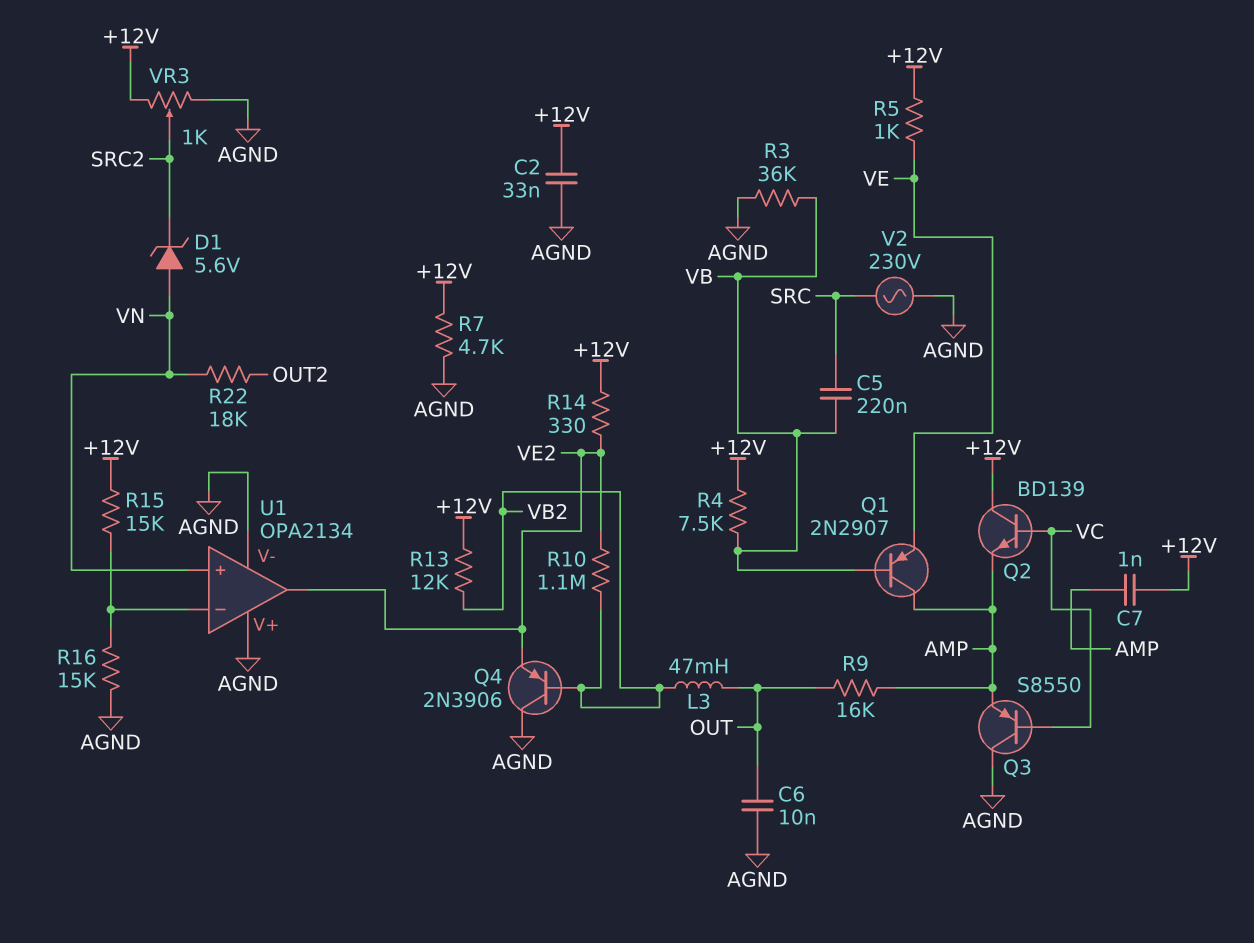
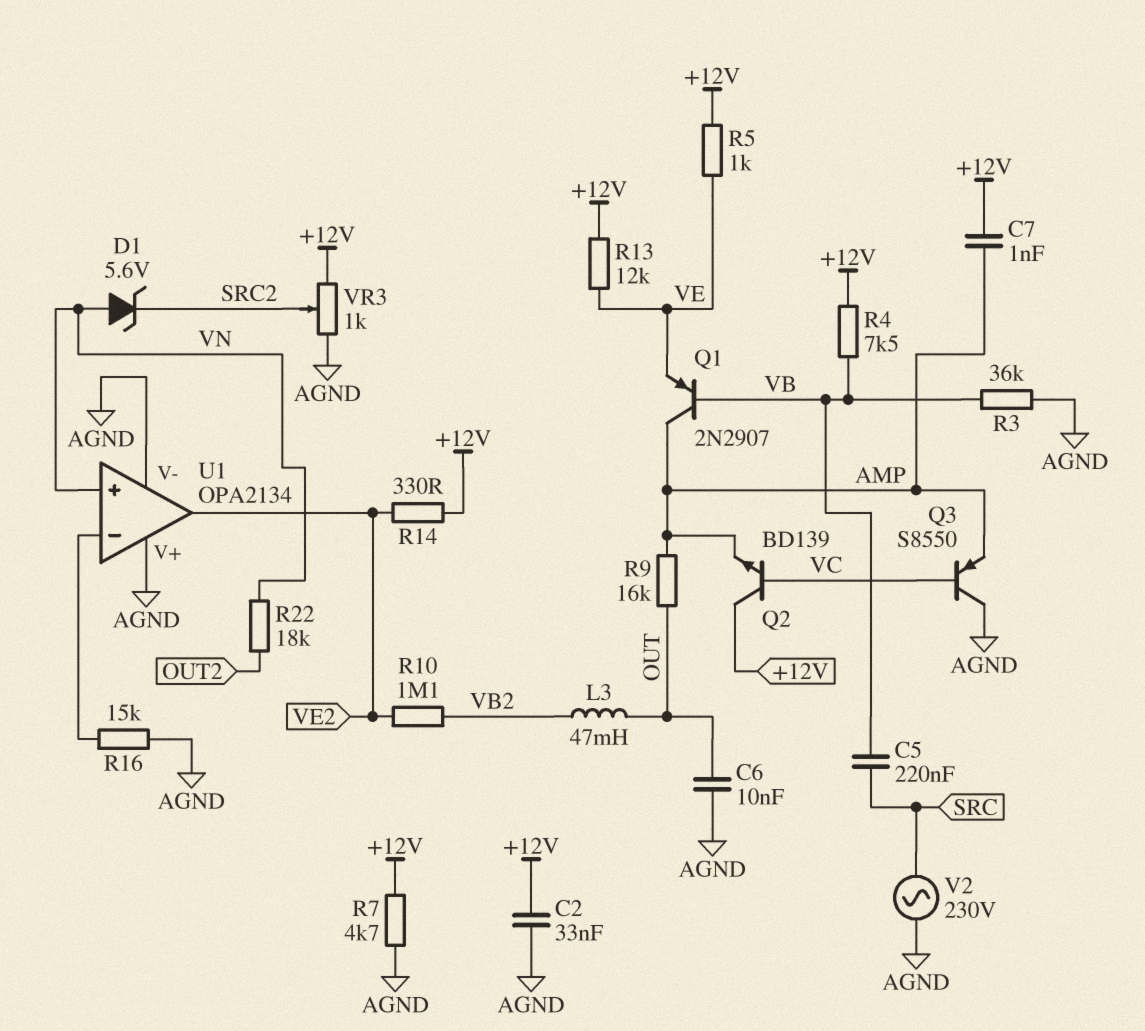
Q4: PNP 2N3906 (B VB2, C AGND, E VE2) -> none
R13: 12k (+12V, VB2) -> 12k (+12V, VE)
R15: 15k (+12V, U1/in-) -> none

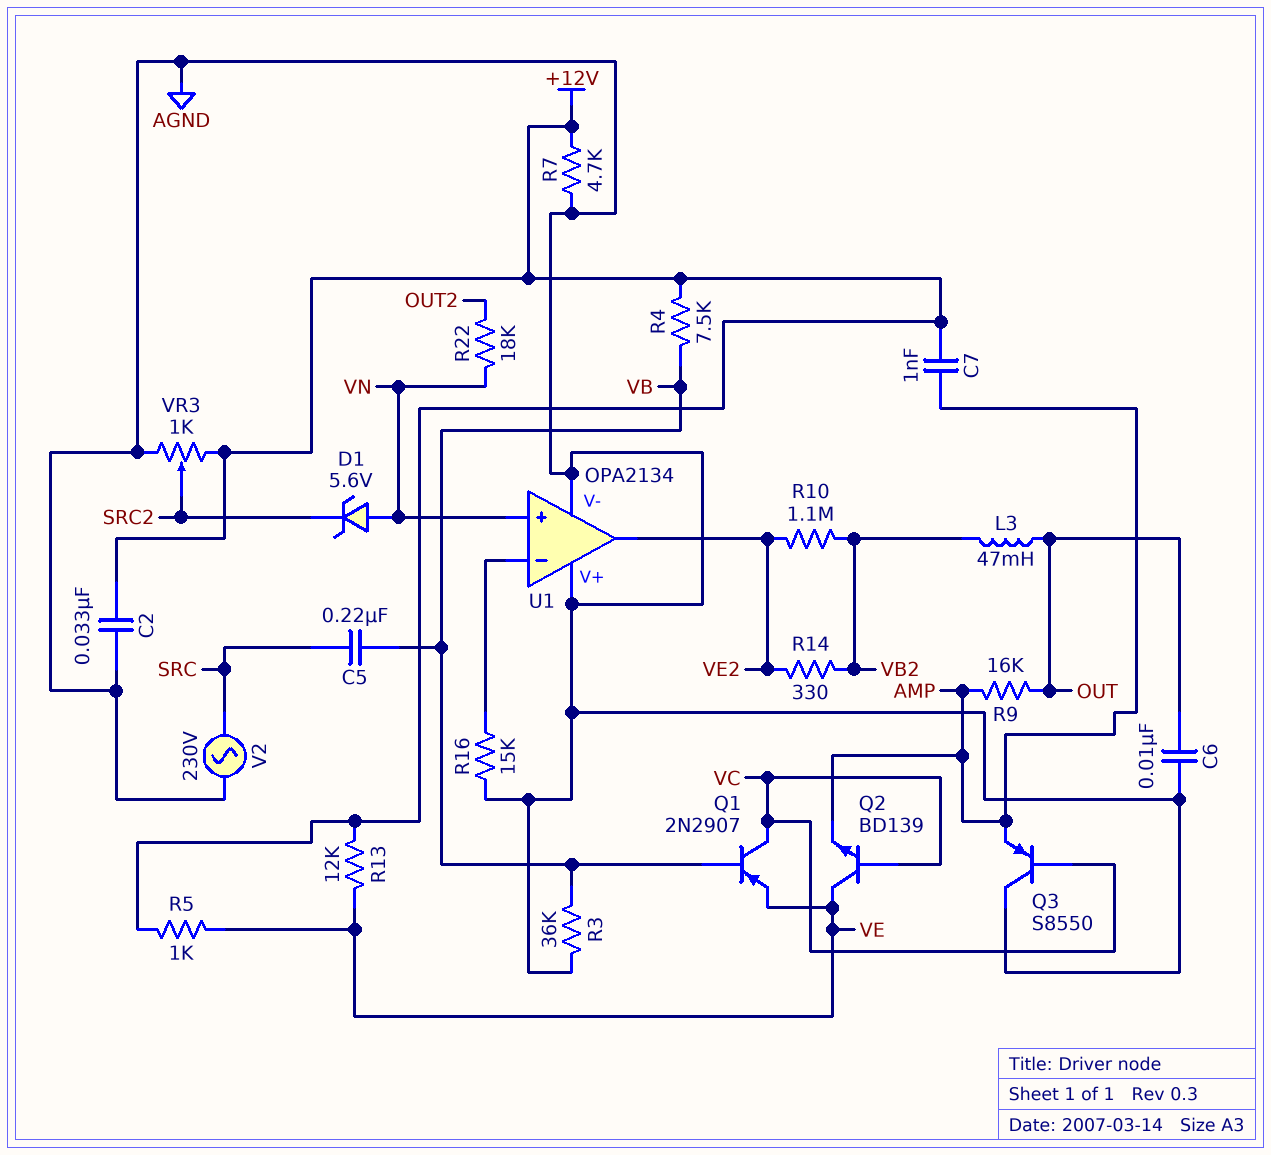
Q1: PNP 2N2907 (B VB, C AMP, E VE) -> PNP 2N2907 (B VB, C VC, E VE)
Q2: NPN BD139 (B VC, C +12V, E AMP) -> NPN BD139 (B VC, C VE, E AMP)
R14: 330 (+12V, VE2) -> 330 (VB2, VE2)

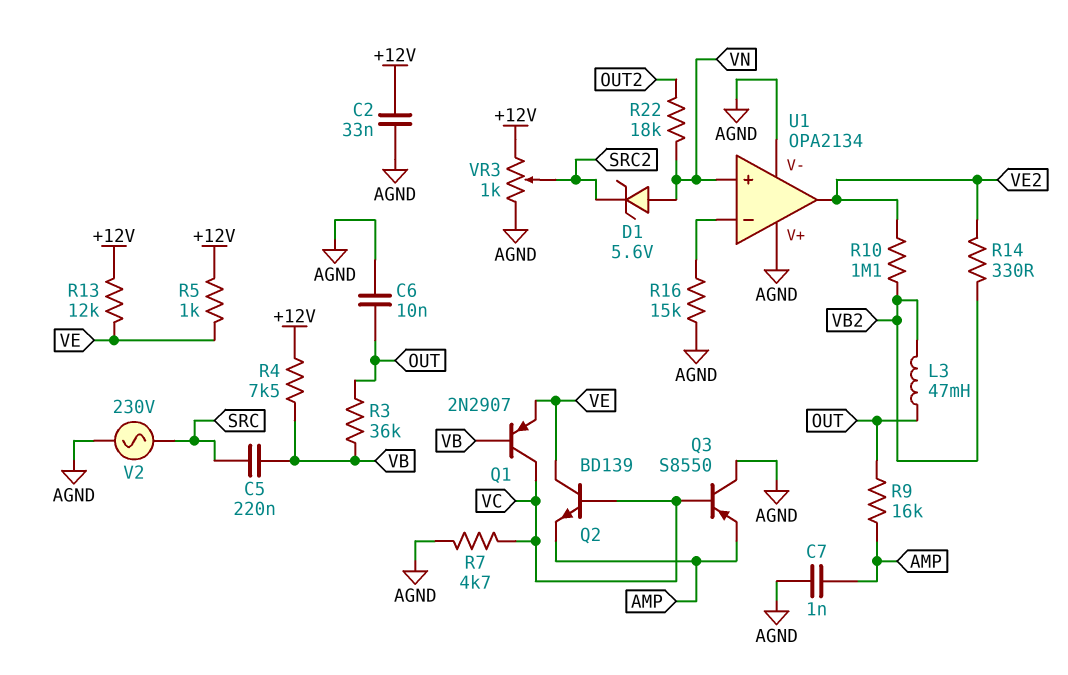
C7: 1nF (+12V, AMP) -> 1nF (AGND, AMP)
R3: 36k (AGND, VB) -> 36k (OUT, VB)
R7: 4.7k (+12V, AGND) -> 4.7k (AGND, VC)

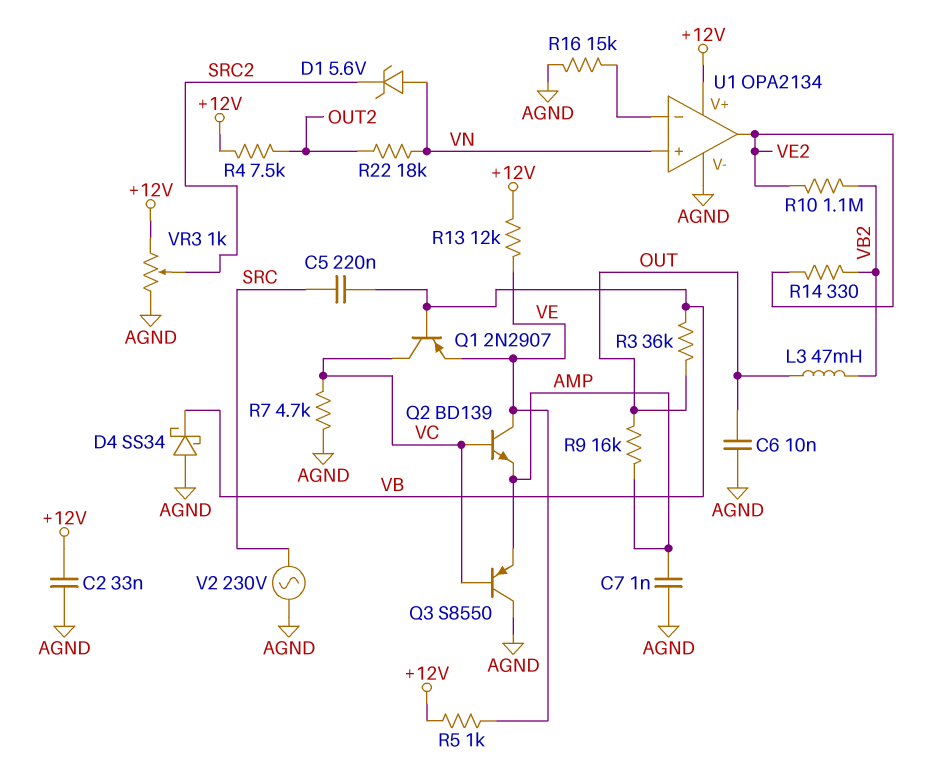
D4: none -> schottky SS34 (A AGND, K VB)
R4: 7.5k (+12V, VB) -> 7.5k (+12V, OUT2)
U1 pin V+: AGND -> +12V

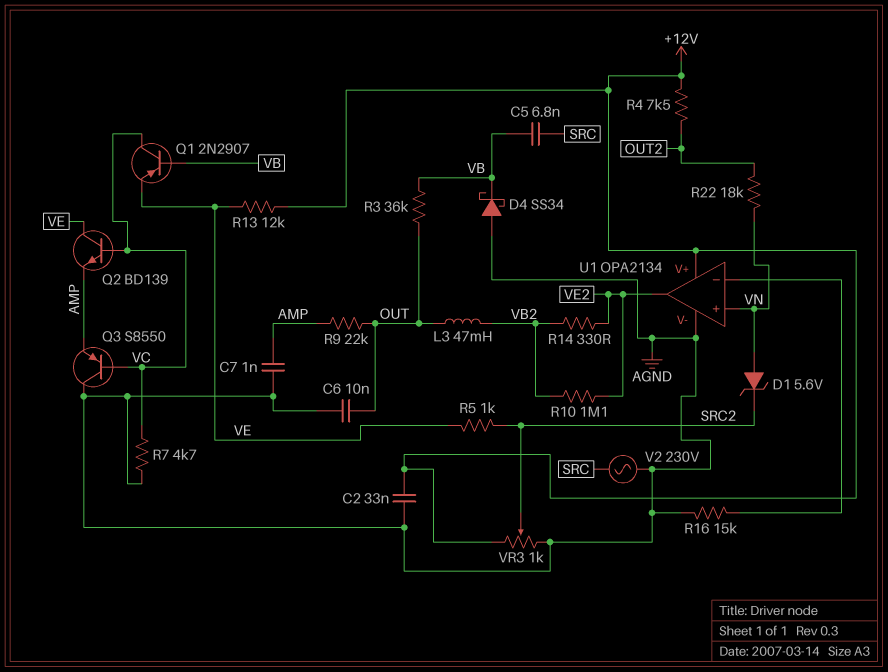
C5: 220nF (SRC, VB) -> 6.8nF (SRC, VB)
R5: 1k (+12V, VE) -> 1k (SRC2, VE)
R9: 16k (AMP, OUT) -> 22k (AMP, OUT)

